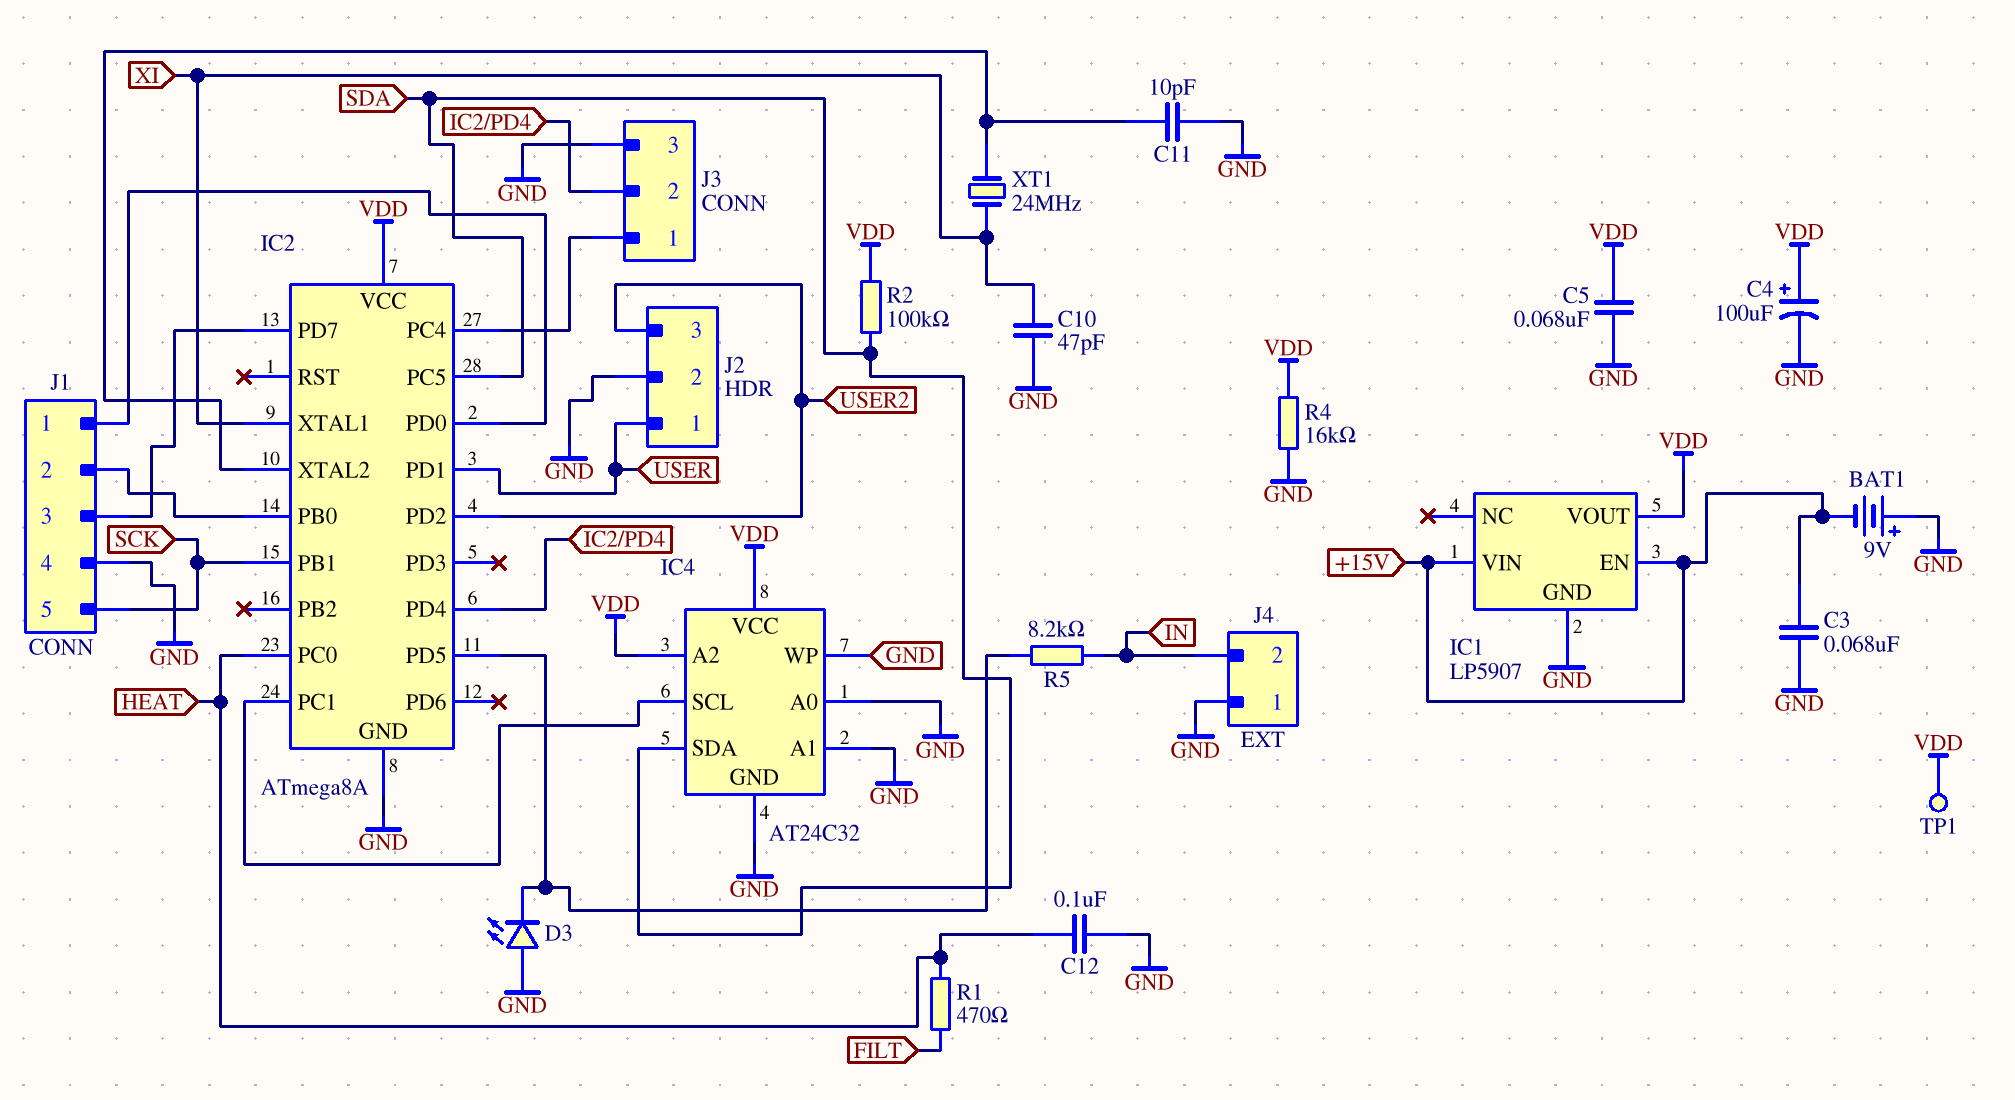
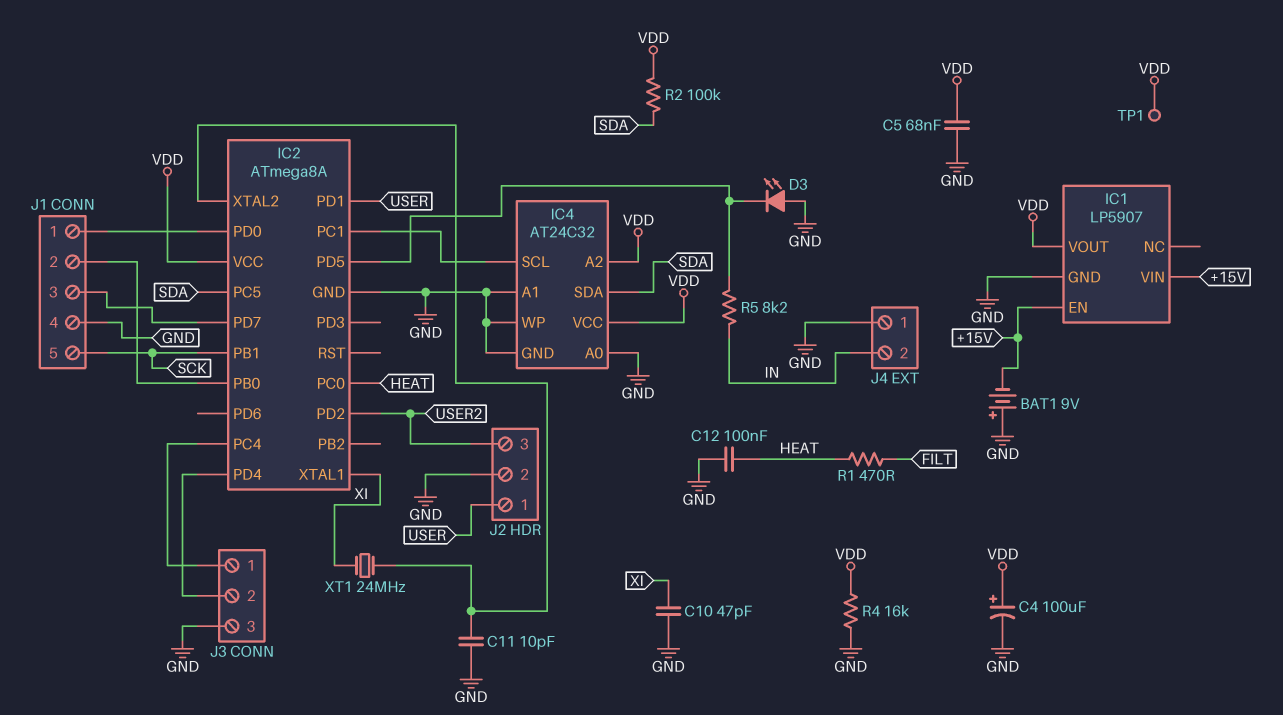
C3: 68nF (+15V, GND) -> none

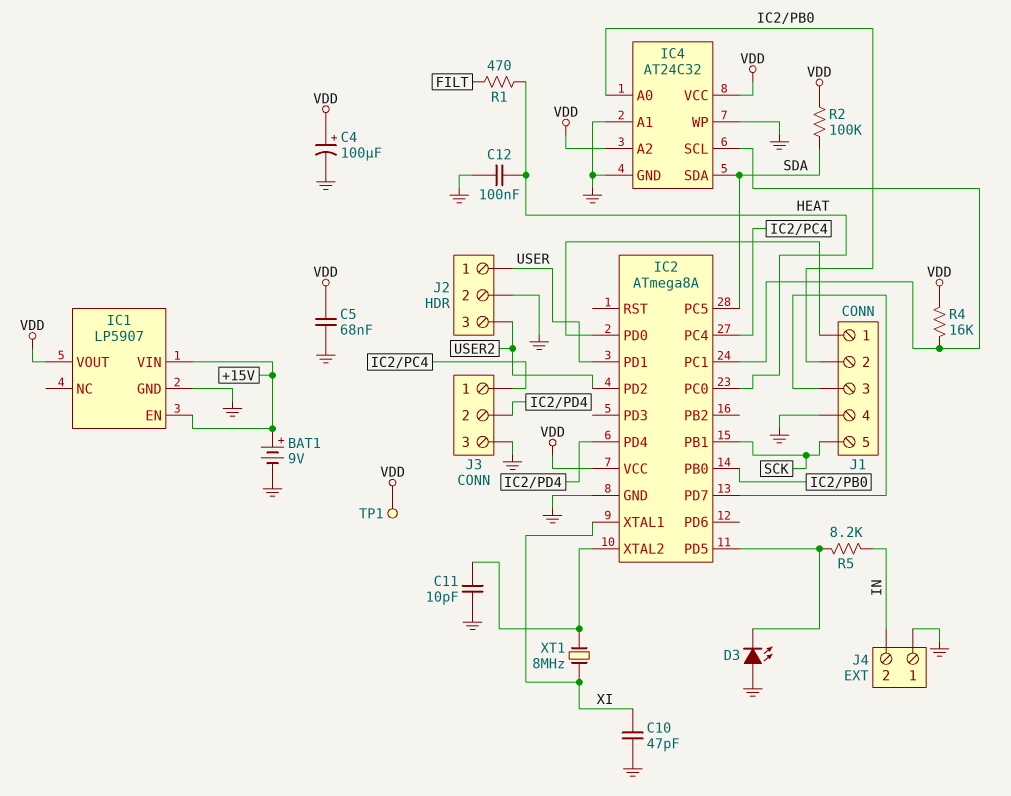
BAT1: 9V (plus GND, minus +15V) -> 9V (plus +15V, minus GND)
IC4 pin A0: GND -> IC2/PB0
R4: 16k (GND, VDD) -> 16k (IC2/PC1, VDD)
XT1: 24MHz (IC2/XTAL2, XI) -> 8MHz (IC2/XTAL2, XI)

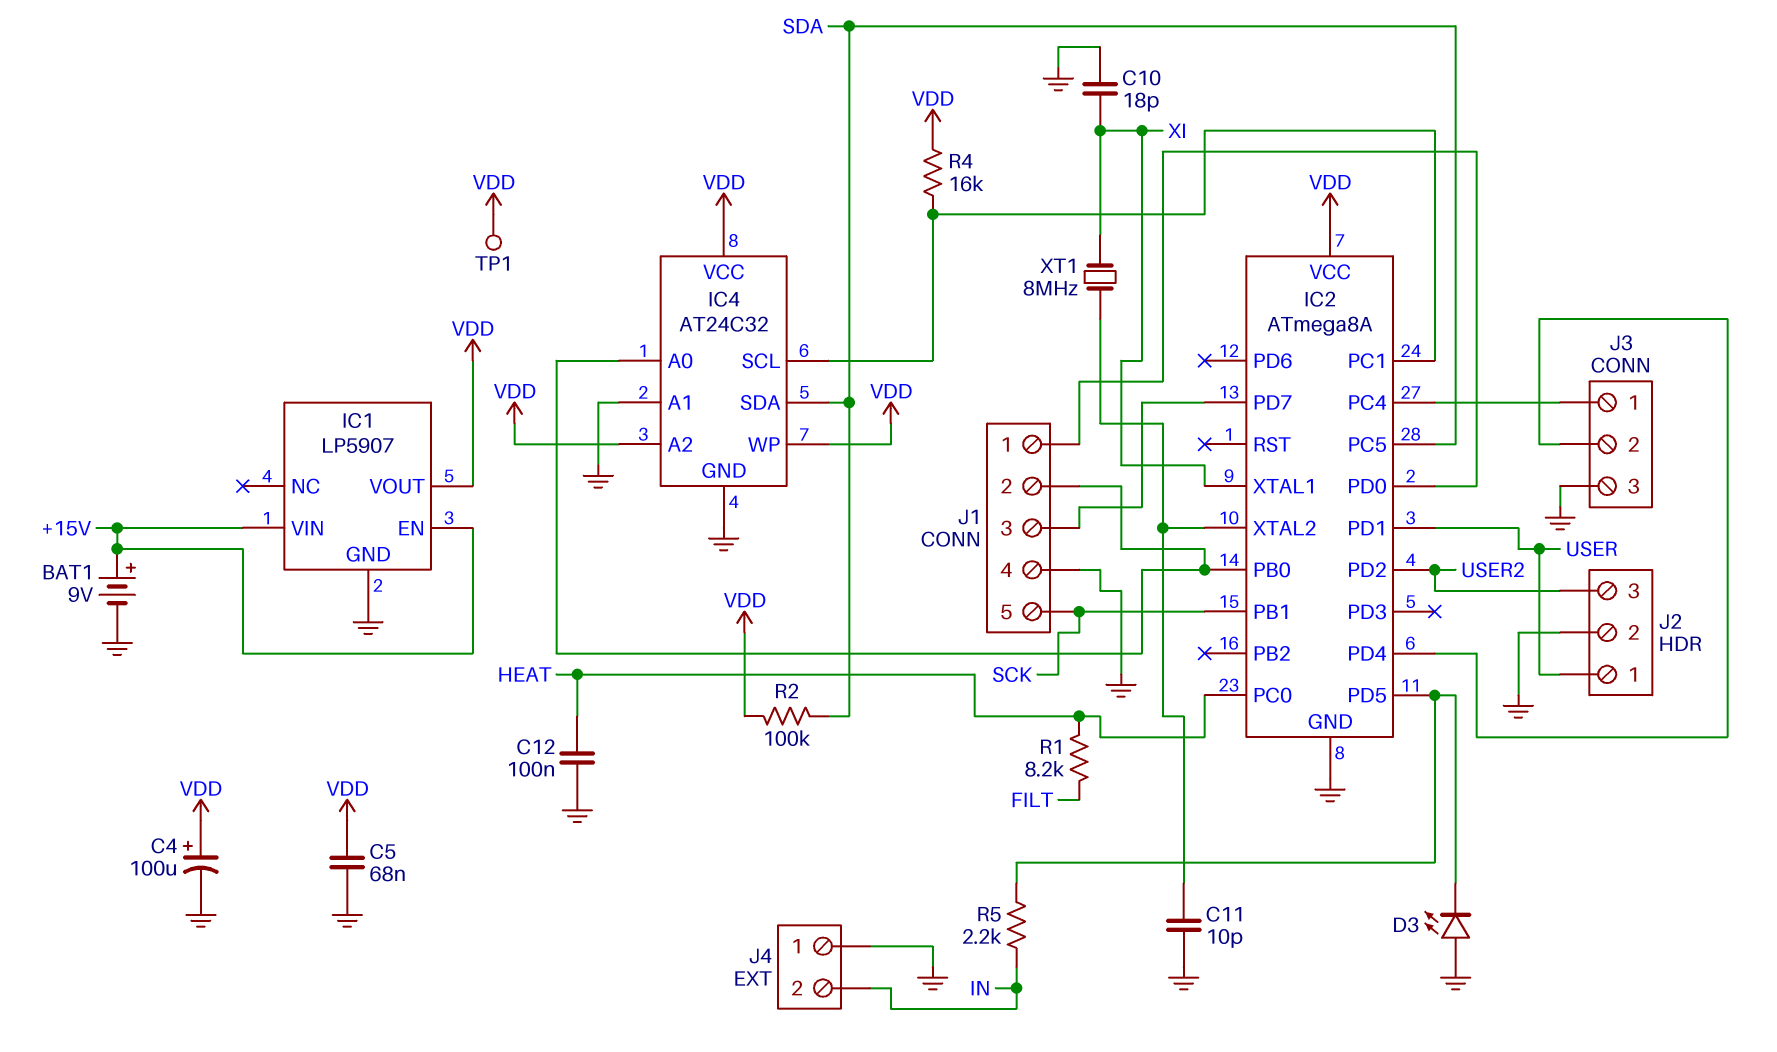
C10: 47pF (GND, XI) -> 18pF (GND, XI)
IC4 pin WP: GND -> VDD
R1: 470 (FILT, HEAT) -> 8.2k (FILT, HEAT)
R5: 8.2k (IC2/PD5, IN) -> 2.2k (IC2/PD5, IN)

